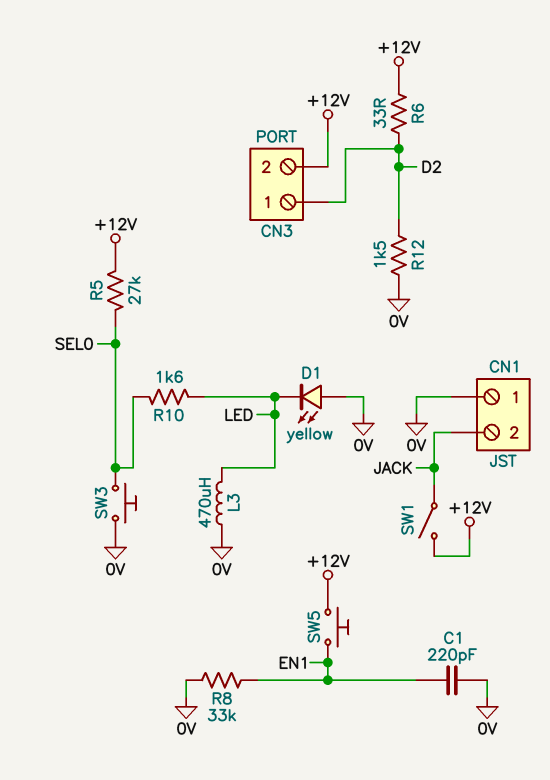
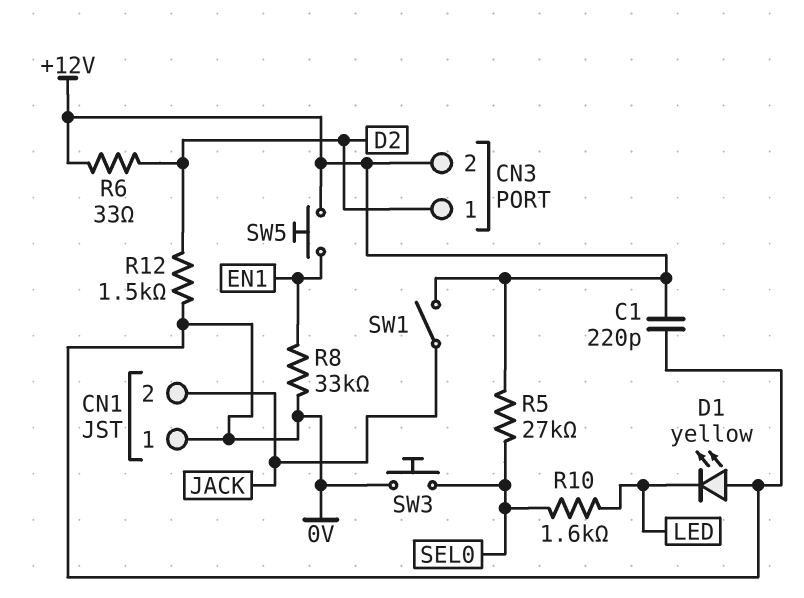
C1: 220pF (0V, EN1) -> 220pF (+12V, 0V)
L3: 470uH (0V, LED) -> none

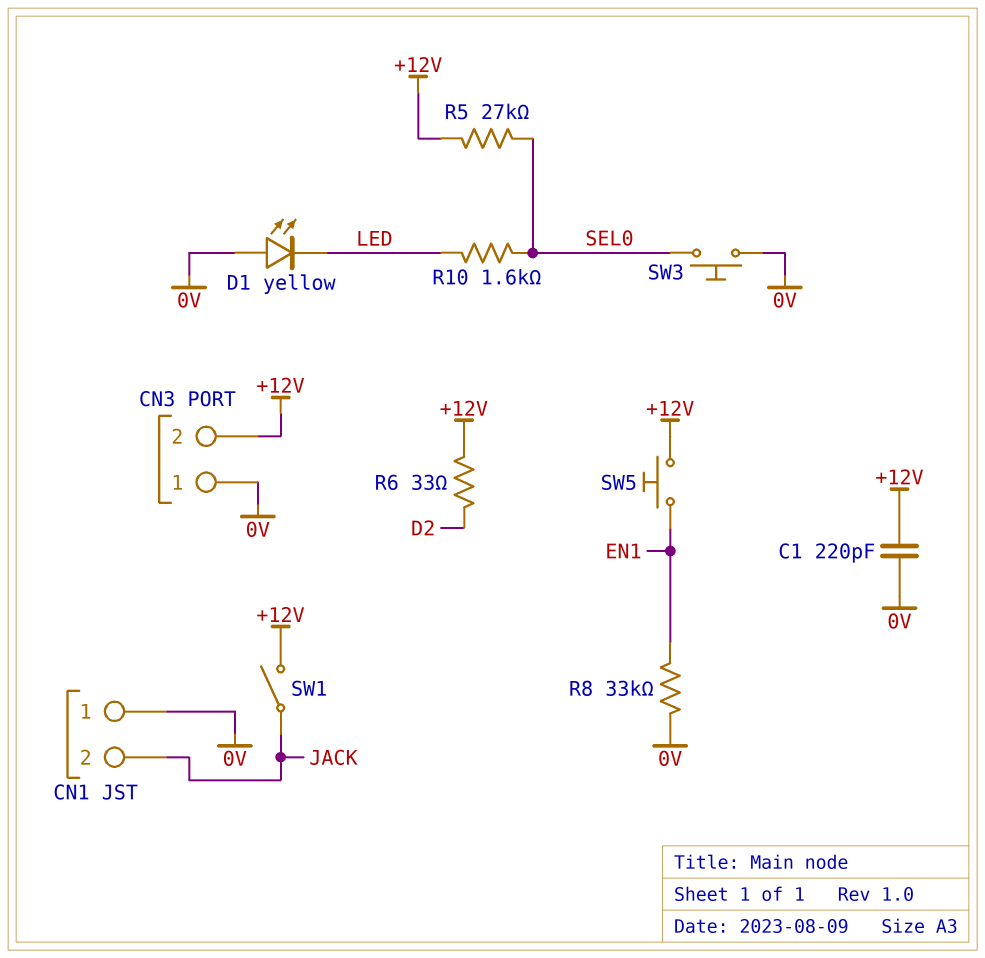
CN3 pin 1: D2 -> 0V
R12: 1.5k (0V, D2) -> none

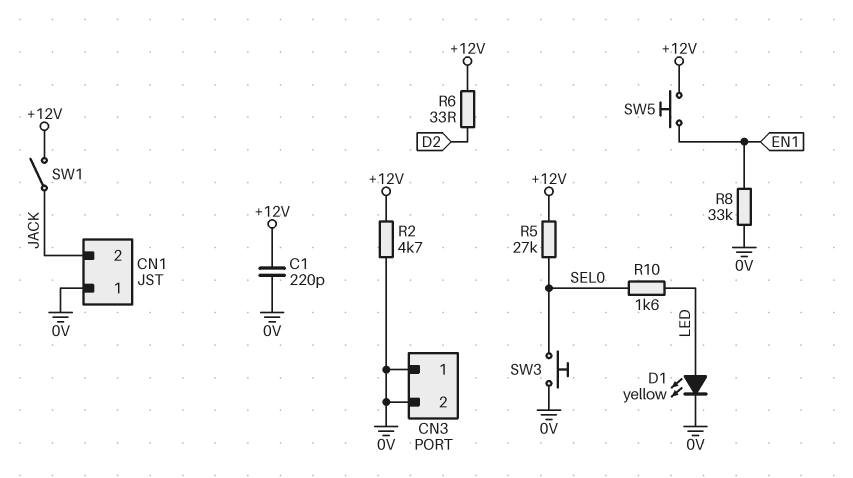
CN3 pin 2: +12V -> 0V
D1: LED yellow (A 0V, K LED) -> LED yellow (A LED, K 0V)
R2: none -> 4.7k (+12V, 0V)

